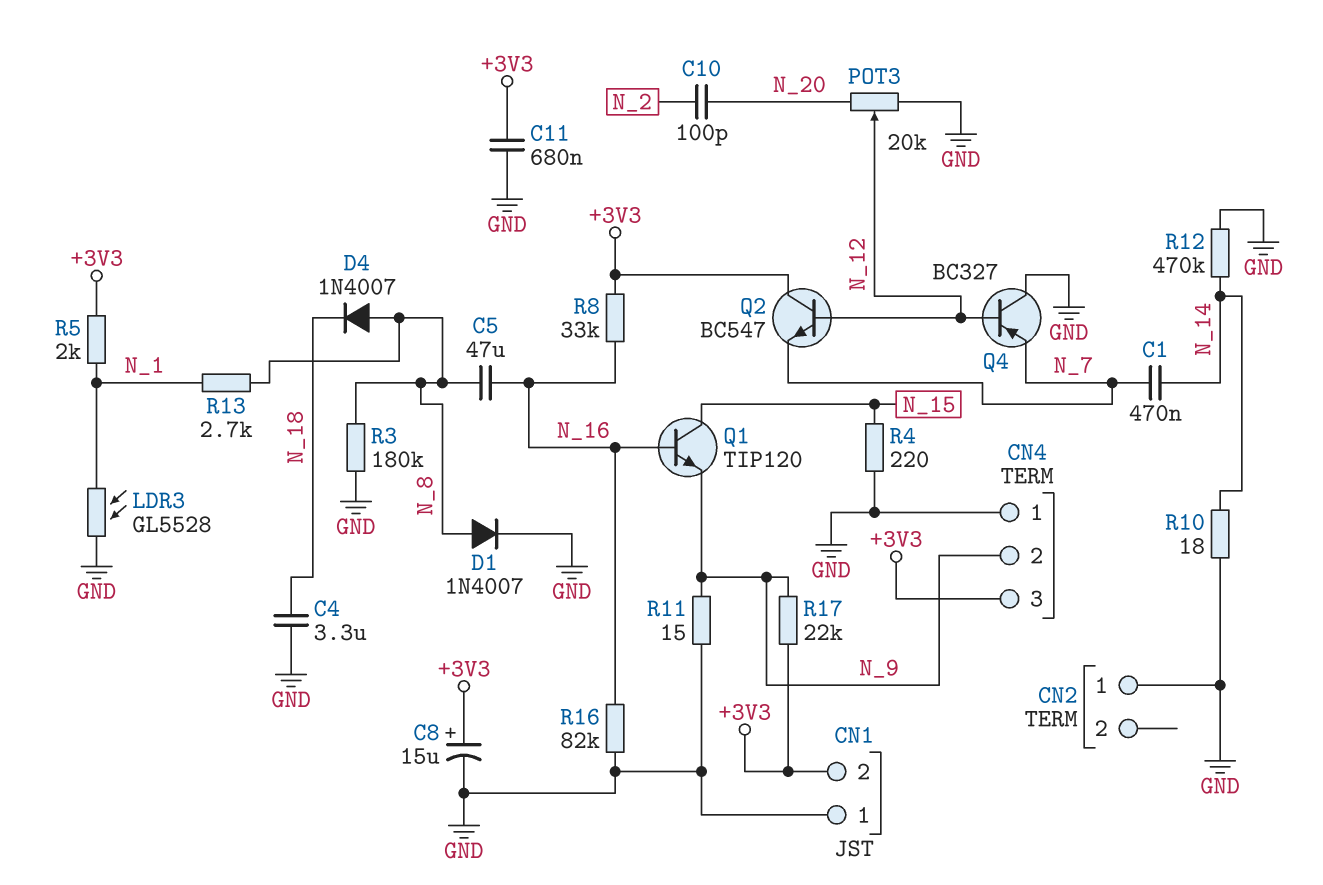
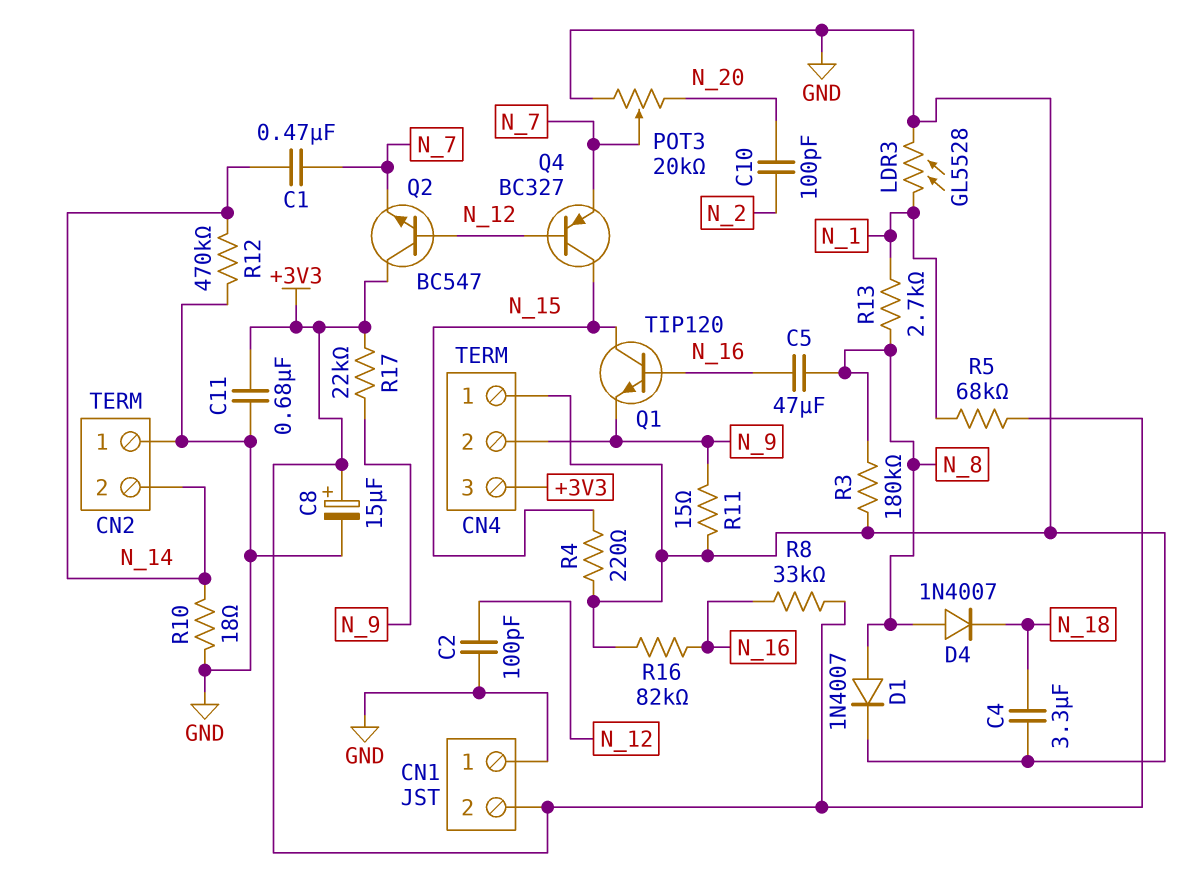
C2: none -> 100pF (GND, N_12)
CN2 pin 2: none -> N_14
POT3: 20k (GND, N_20, wiper N_12) -> 20k (GND, N_20, wiper N_7)
Q4: PNP BC327 (B N_12, C GND, E N_7) -> PNP BC327 (B N_12, C N_15, E N_7)
R5: 2k (+3V3, N_1) -> 68k (+3V3, N_1)

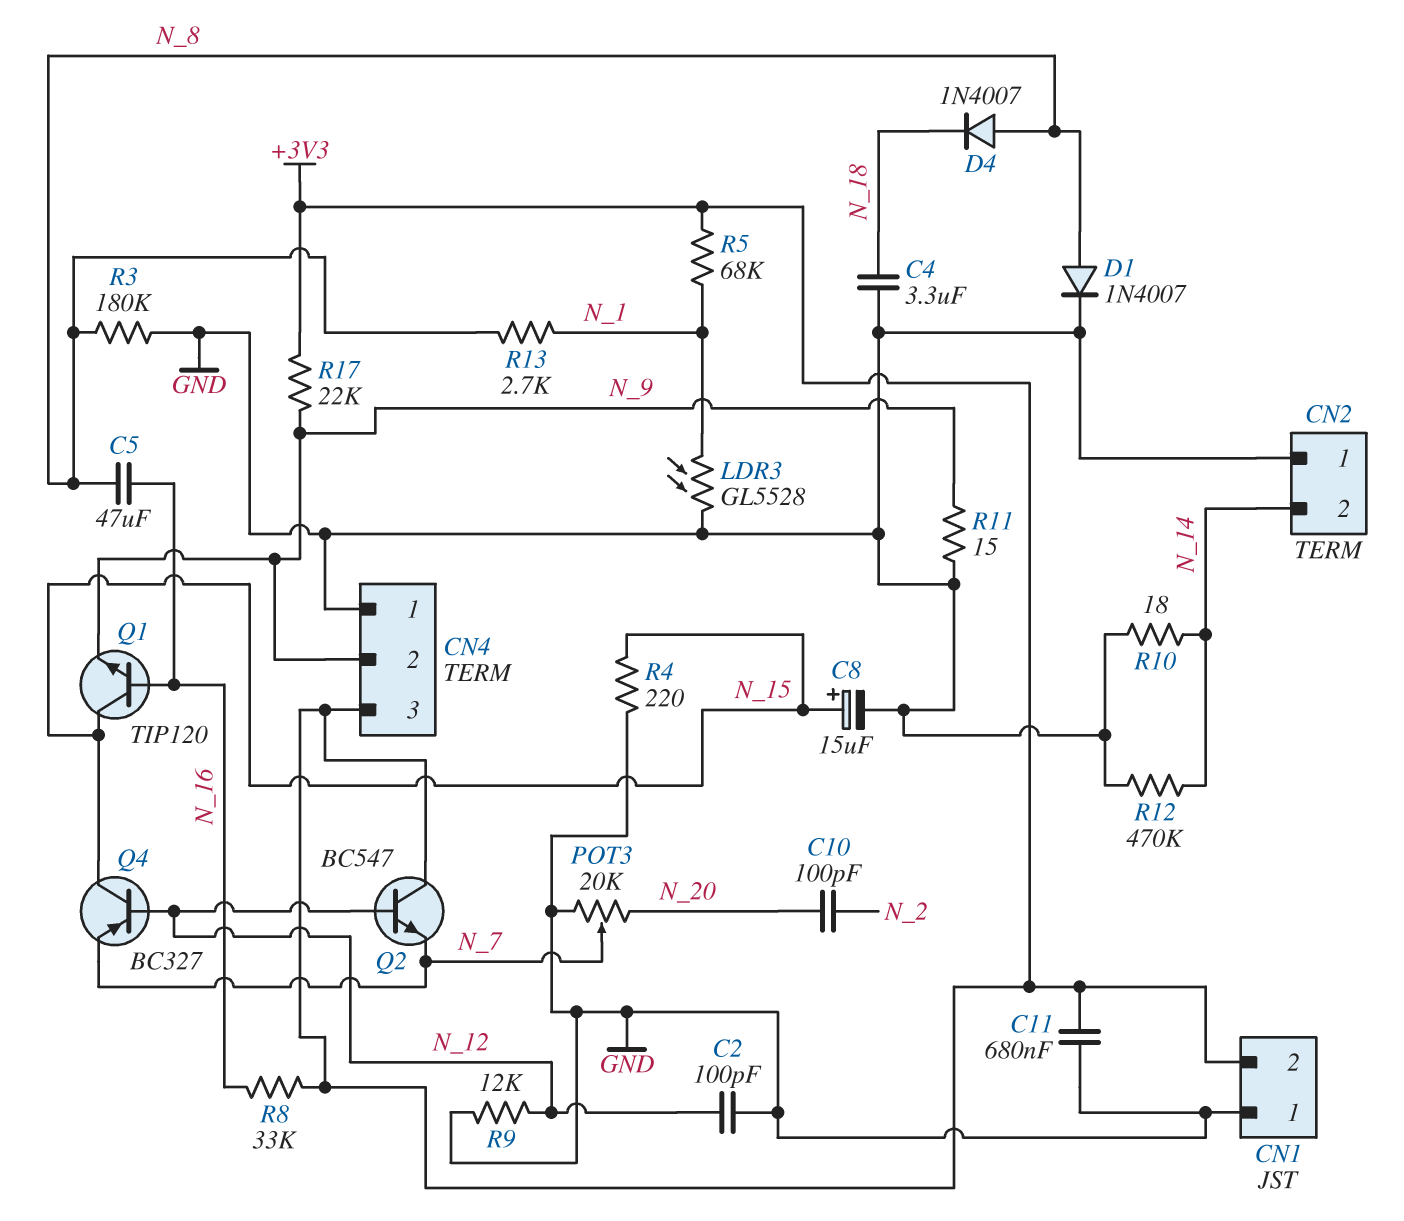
C1: 470nF (N_7, N_14) -> none
C8: 15uF (plus +3V3, minus GND) -> 15uF (plus N_15, minus GND)
R9: none -> 12k (GND, N_12)
R16: 82k (GND, N_16) -> none

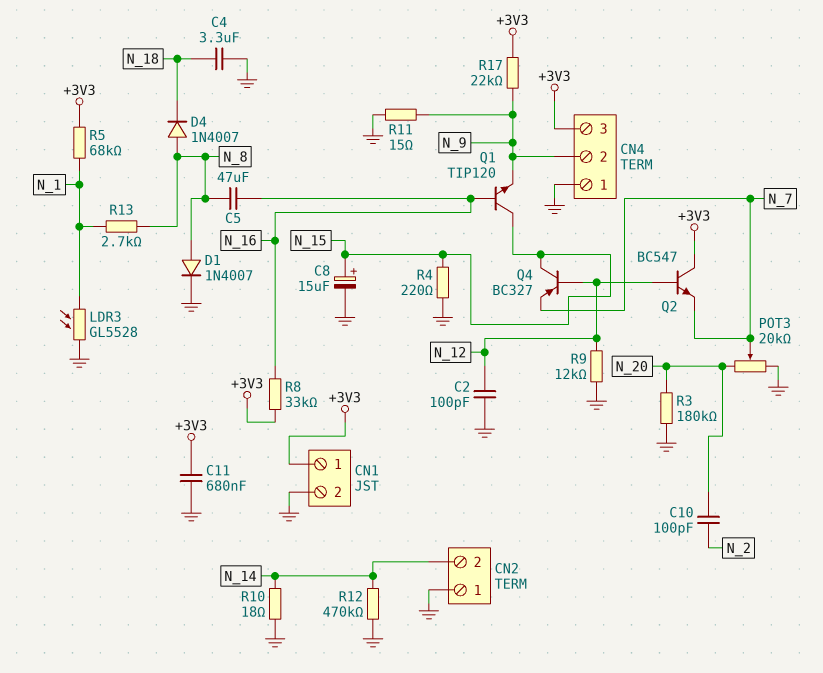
CN1 pin 1: GND -> +3V3
CN1 pin 2: +3V3 -> GND
R3: 180k (GND, N_8) -> 180k (GND, N_20)

